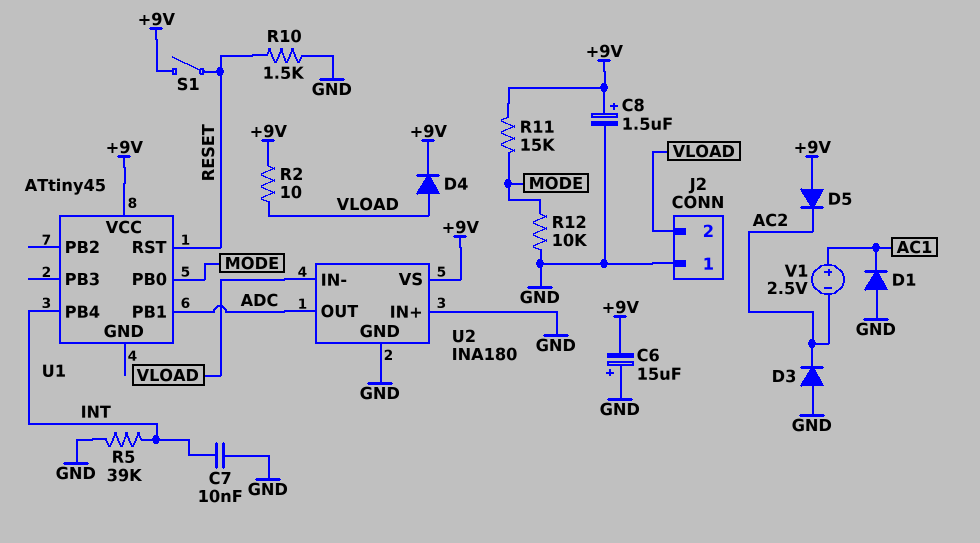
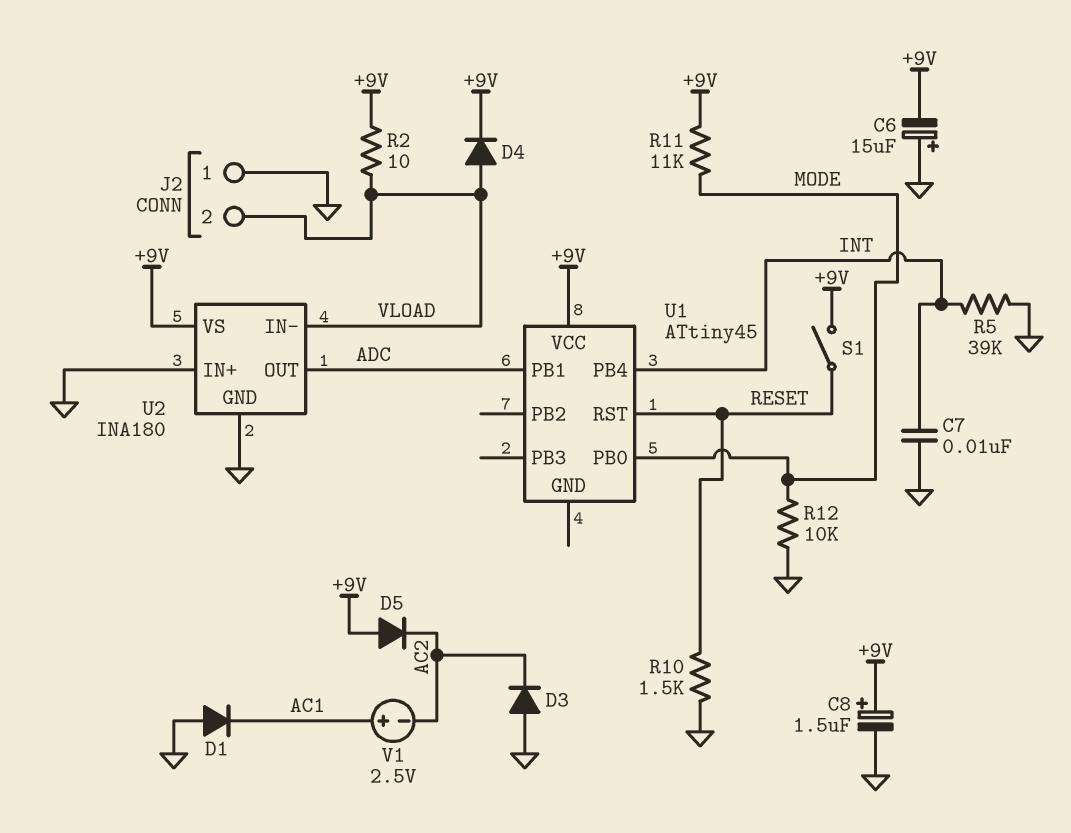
R11: 15k (+9V, MODE) -> 11k (+9V, MODE)

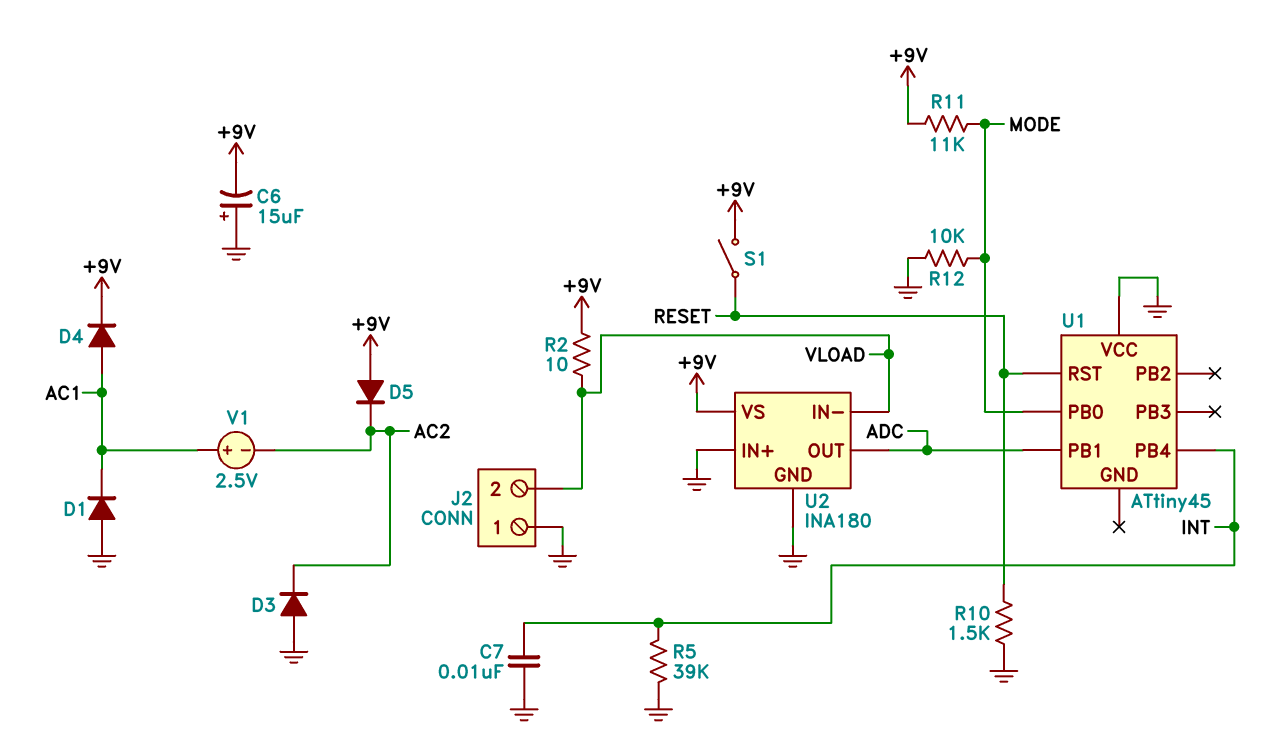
C8: 1.5uF (plus +9V, minus GND) -> none
D4: diode (A VLOAD, K +9V) -> diode (A AC1, K +9V)
U1 pin VCC: +9V -> GND

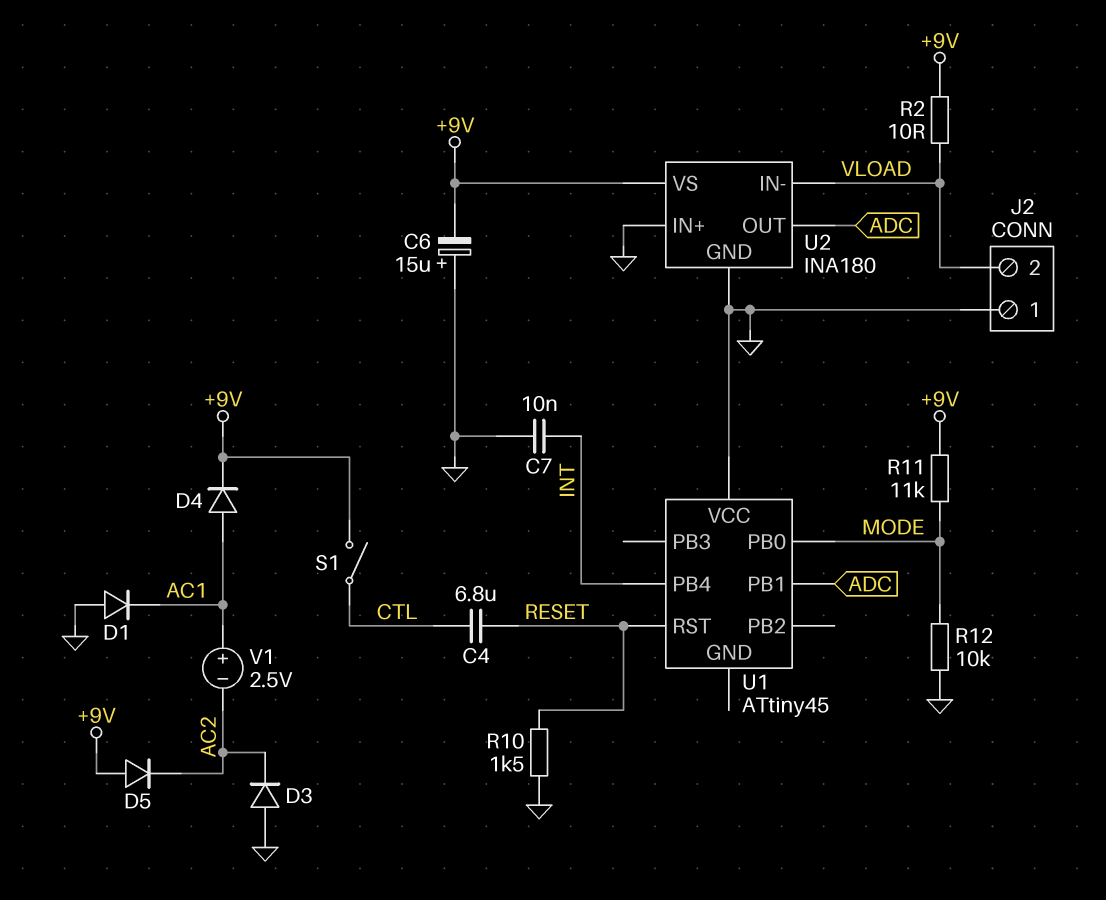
C4: none -> 6.8uF (CTL, RESET)
R5: 39k (GND, INT) -> none
S1: switch (+9V, RESET) -> switch (+9V, CTL)

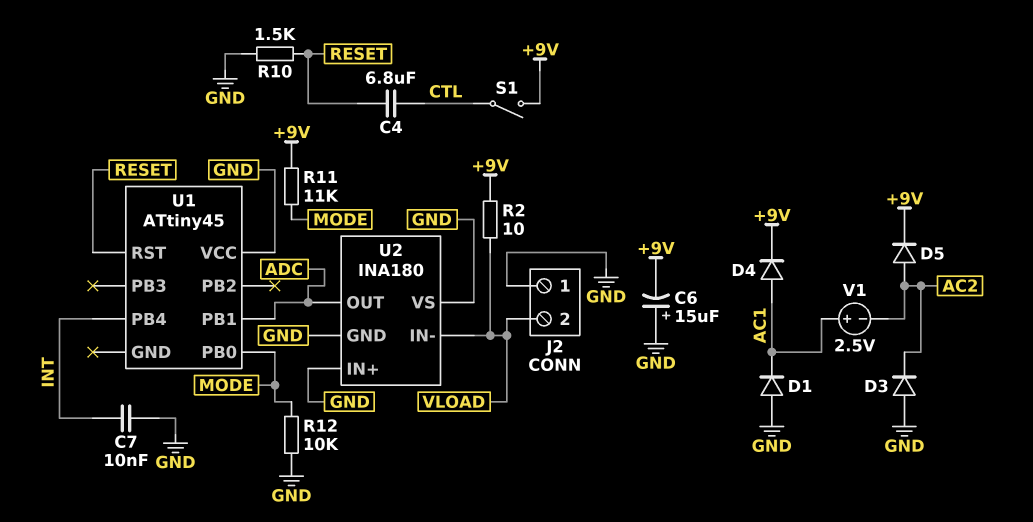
D5: diode (A +9V, K AC2) -> diode (A AC2, K +9V)
U2 pin VS: +9V -> GND

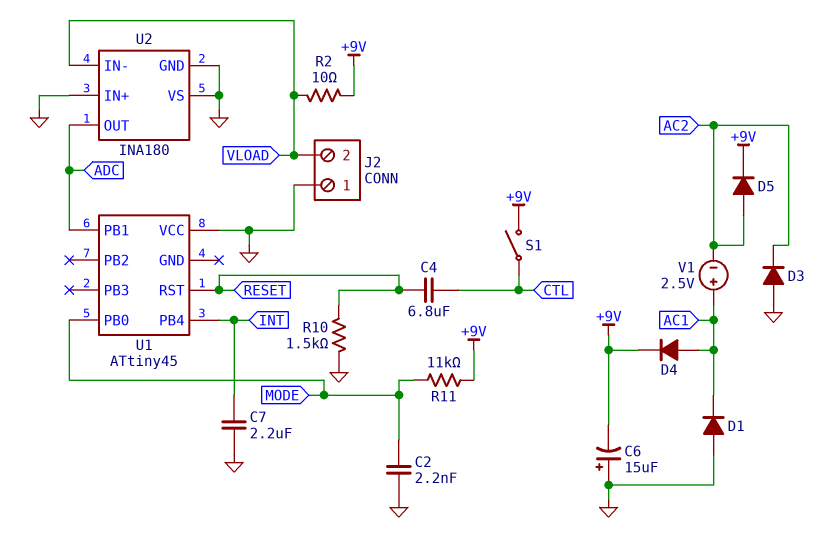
C2: none -> 2.2nF (GND, MODE)
C7: 10nF (GND, INT) -> 2.2uF (GND, INT)
R12: 10k (GND, MODE) -> none

